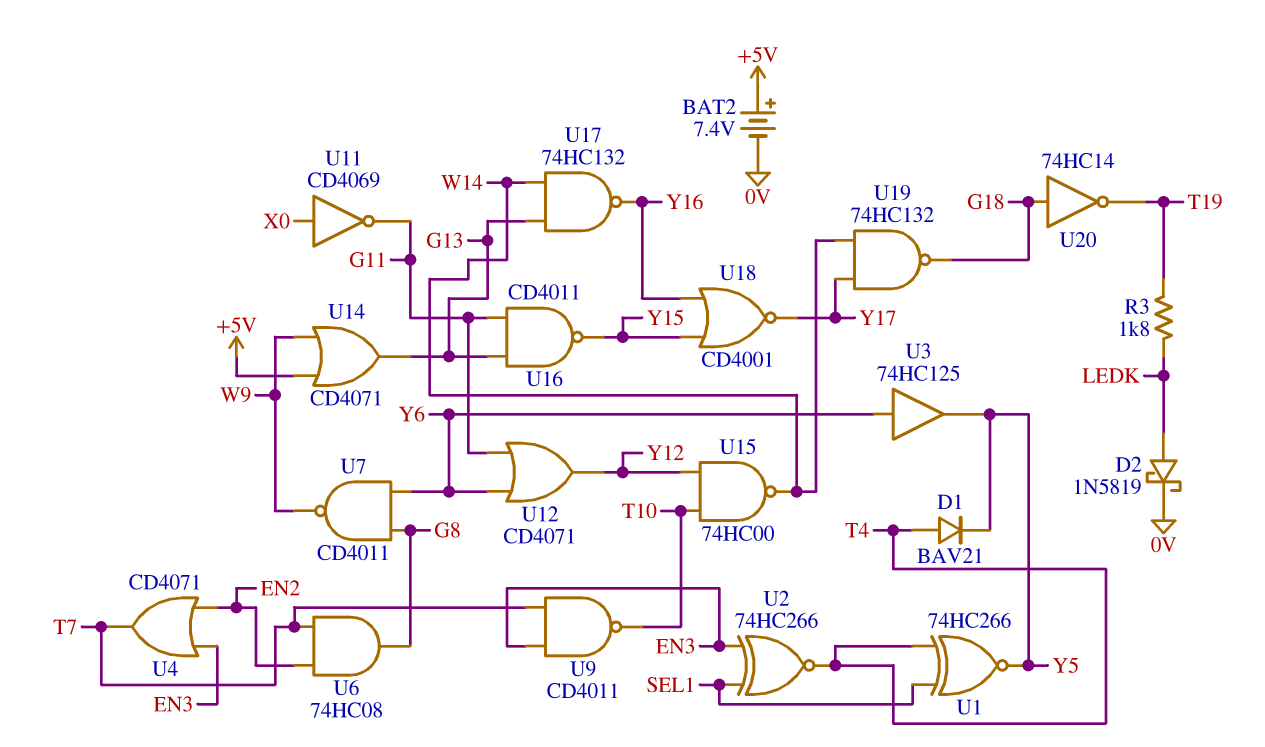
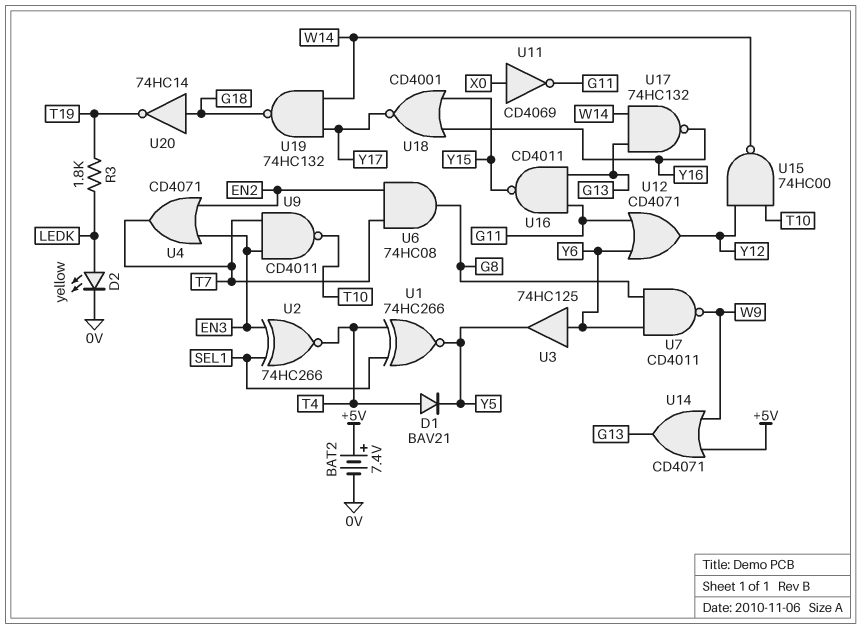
D2: schottky 1N5819 (A LEDK, K 0V) -> LED yellow (A LEDK, K 0V)

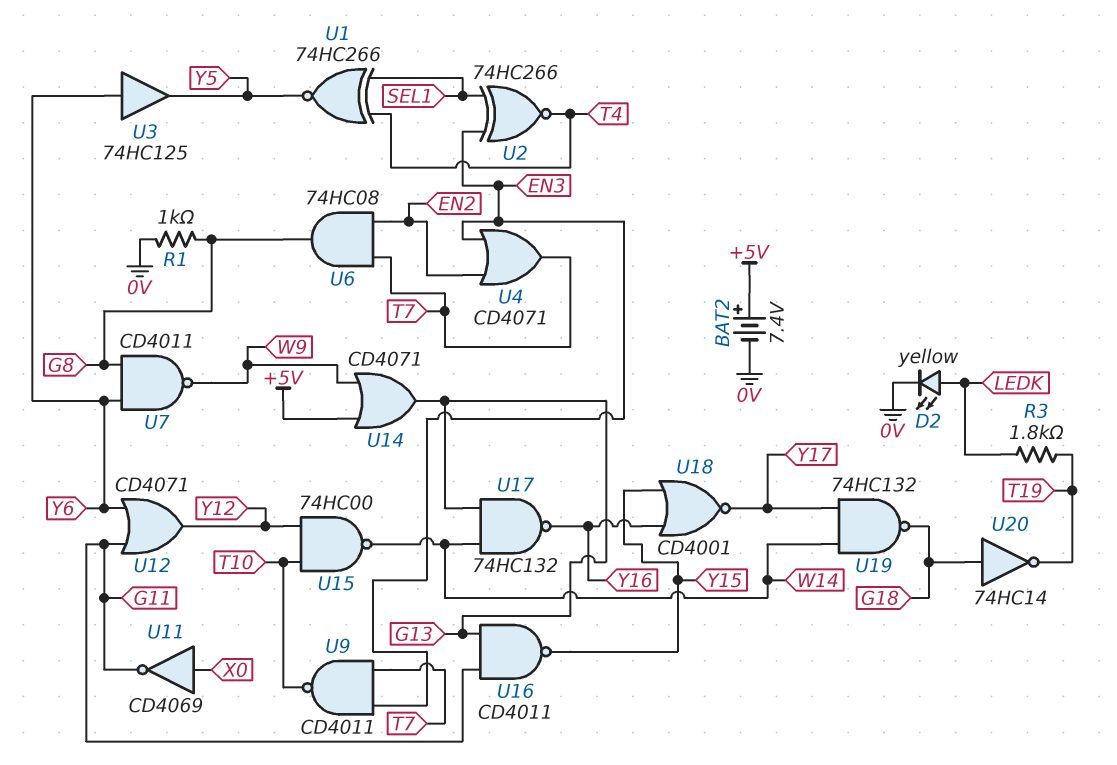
D1: diode BAV21 (A T4, K Y5) -> none
R1: none -> 1k (0V, G8)

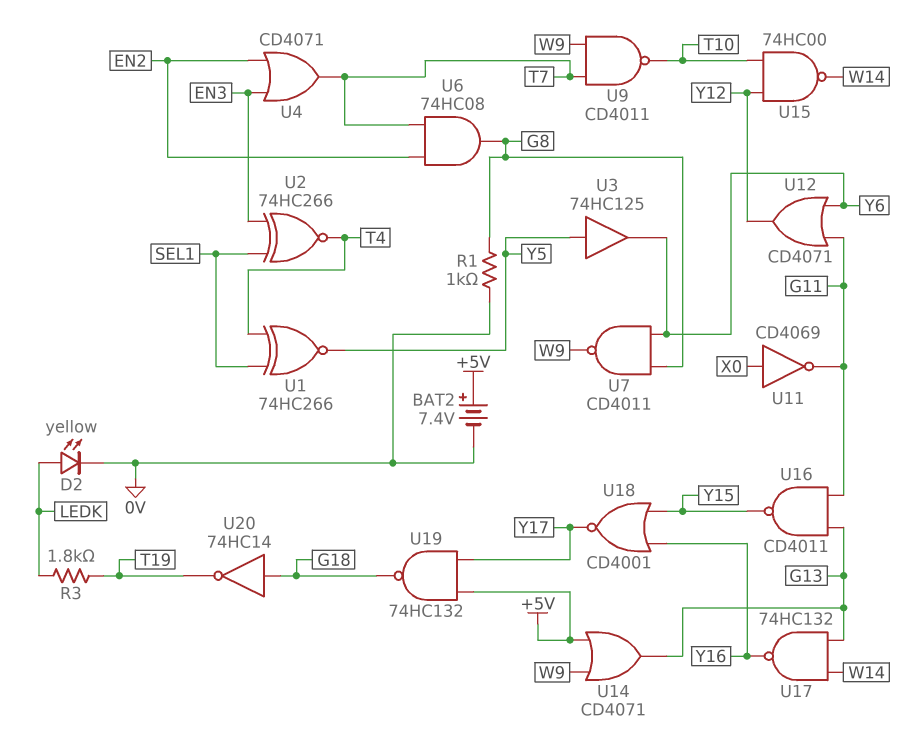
U3: buffer 74HC125 (in Y6, out Y5) -> buffer 74HC125 (in Y5, out Y6)
U9: NAND CD4011 (in EN3, in T7, out T10) -> NAND CD4011 (in T7, in W9, out T10)
U19: NAND 74HC132 (in W14, in Y17, out G18) -> NAND 74HC132 (in +5V, in Y17, out G18)

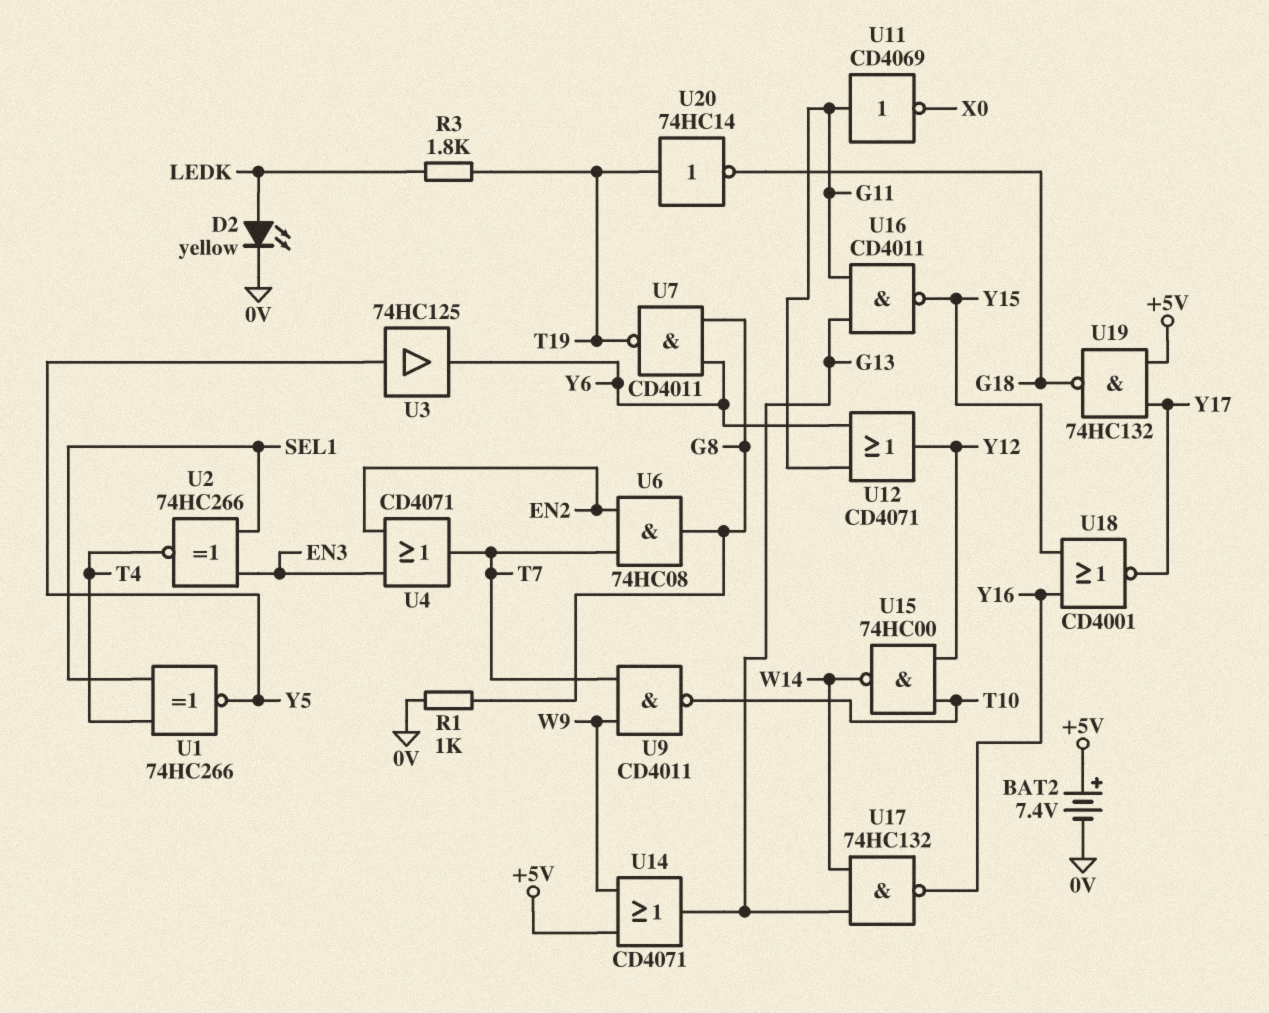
U7: NAND CD4011 (in G8, in Y6, out W9) -> NAND CD4011 (in G8, in Y6, out T19)
U11: NOT CD4069 (in X0, out G11) -> NOT CD4069 (in G11, out X0)
U20: NOT 74HC14 (in G18, out T19) -> NOT 74HC14 (in T19, out G18)

